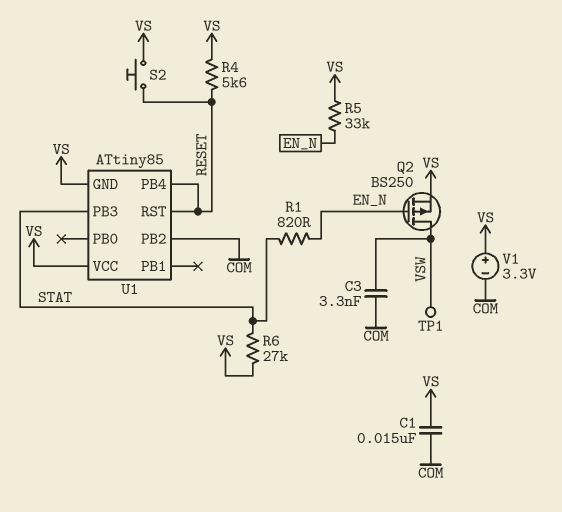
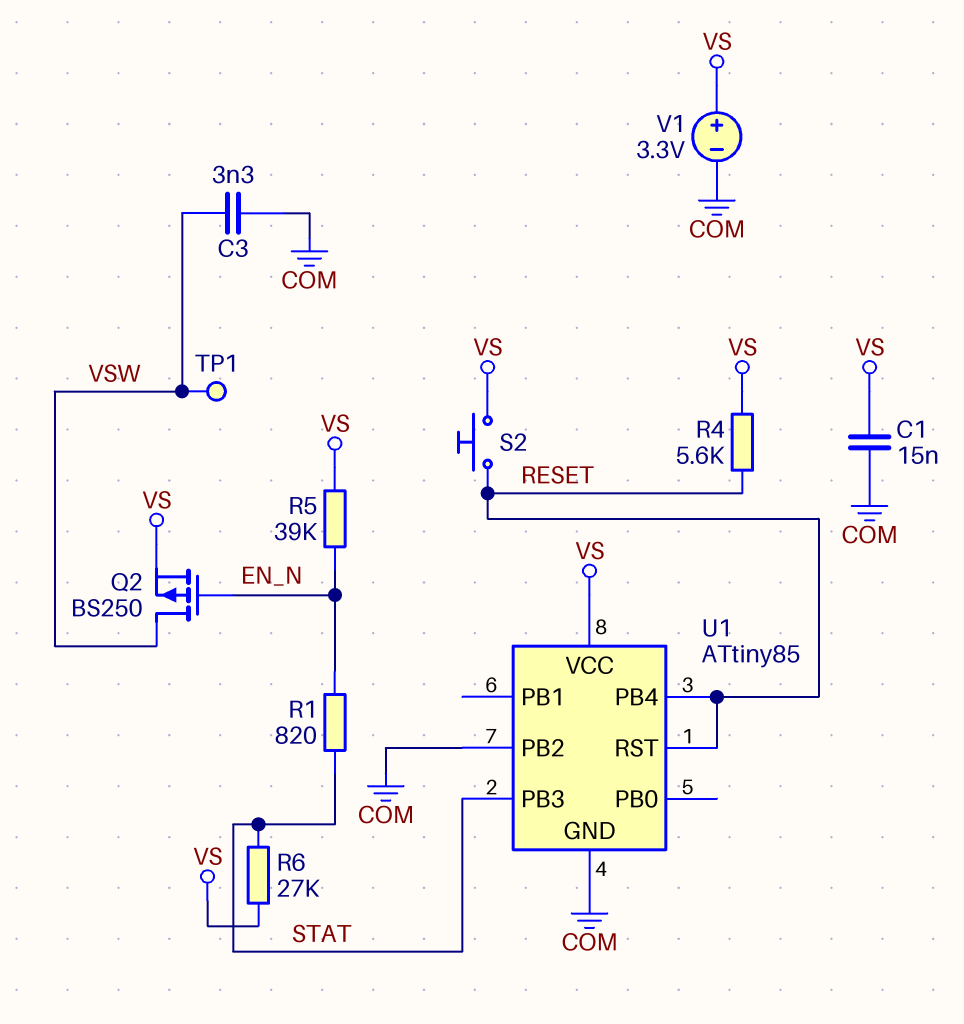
R5: 33k (EN_N, VS) -> 39k (EN_N, VS)
U1 pin GND: VS -> COM

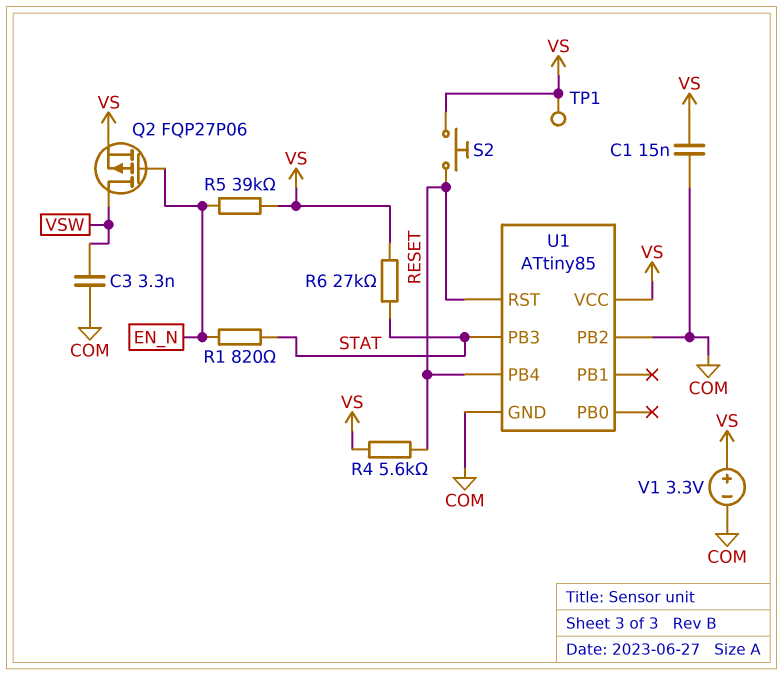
Q2: PMOS BS250 (G EN_N, D VSW, S VS) -> PMOS FQP27P06 (G EN_N, D VSW, S VS)
TP1: test point (VSW) -> test point (VS)

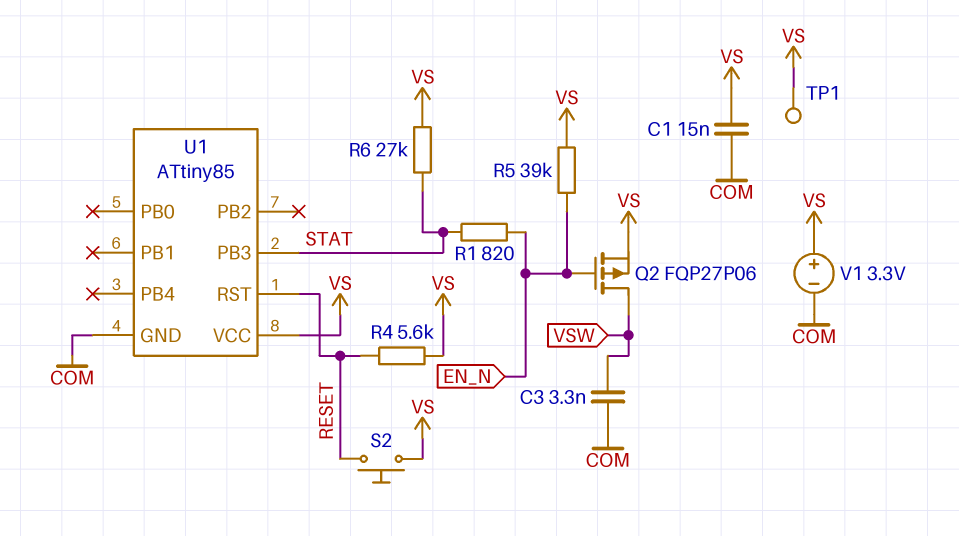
U1 pin PB2: COM -> none
U1 pin PB4: RESET -> none

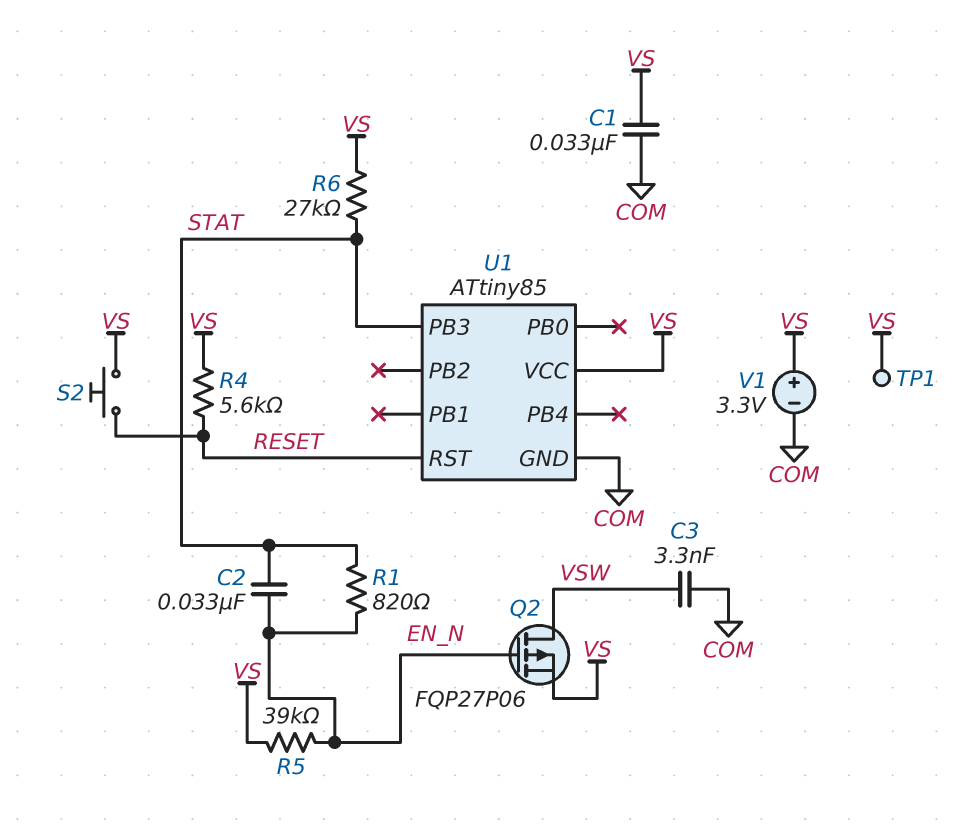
C1: 15nF (COM, VS) -> 33nF (COM, VS)
C2: none -> 33nF (EN_N, STAT)

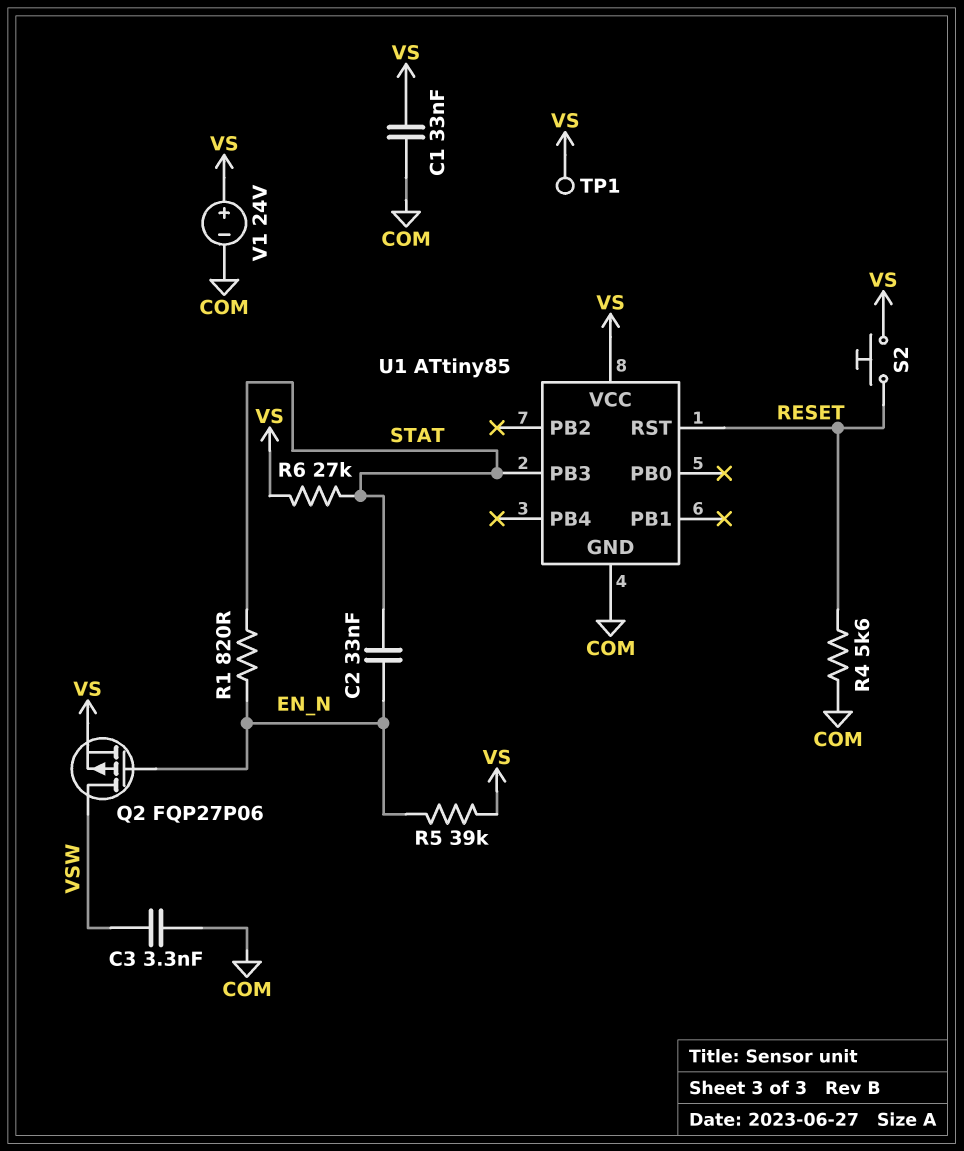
R4: 5.6k (RESET, VS) -> 5.6k (COM, RESET)
V1: 3.3V (plus VS, minus COM) -> 24V (plus VS, minus COM)

